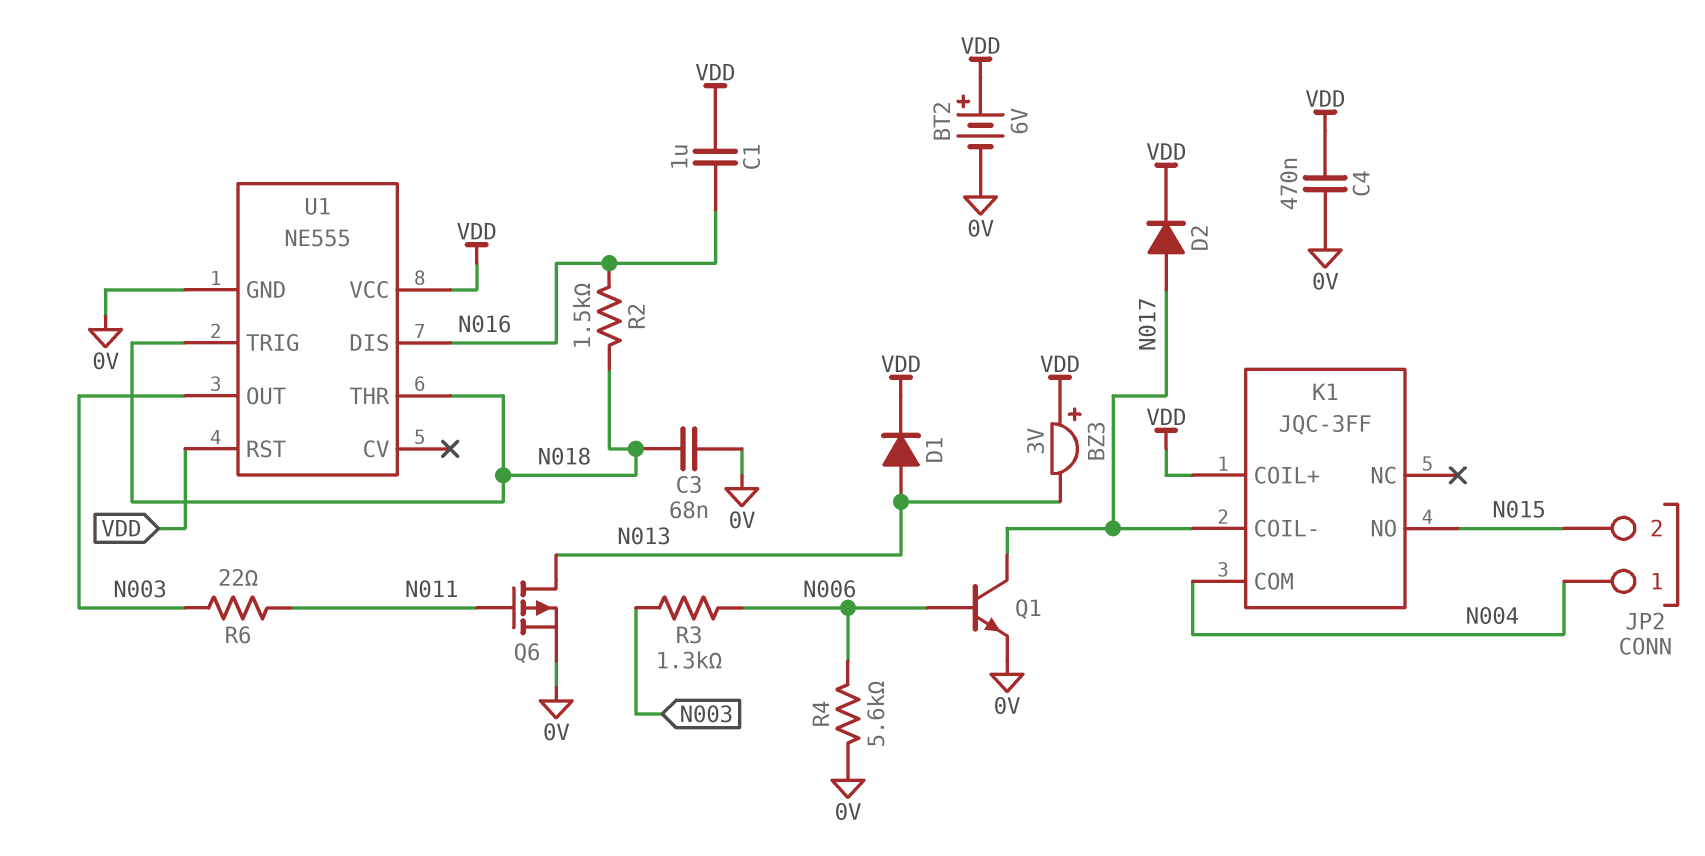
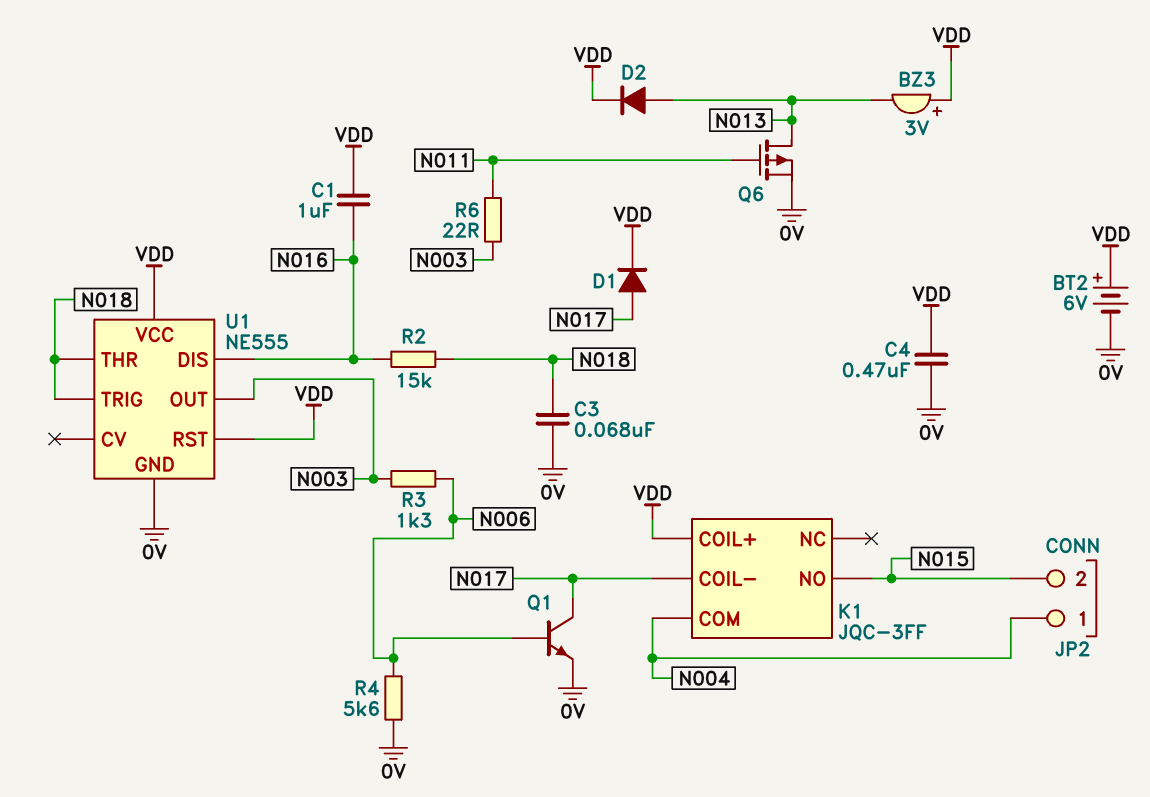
D1: diode (A N013, K VDD) -> diode (A N017, K VDD)
D2: diode (A N017, K VDD) -> diode (A N013, K VDD)
R2: 1.5k (N016, N018) -> 15k (N016, N018)

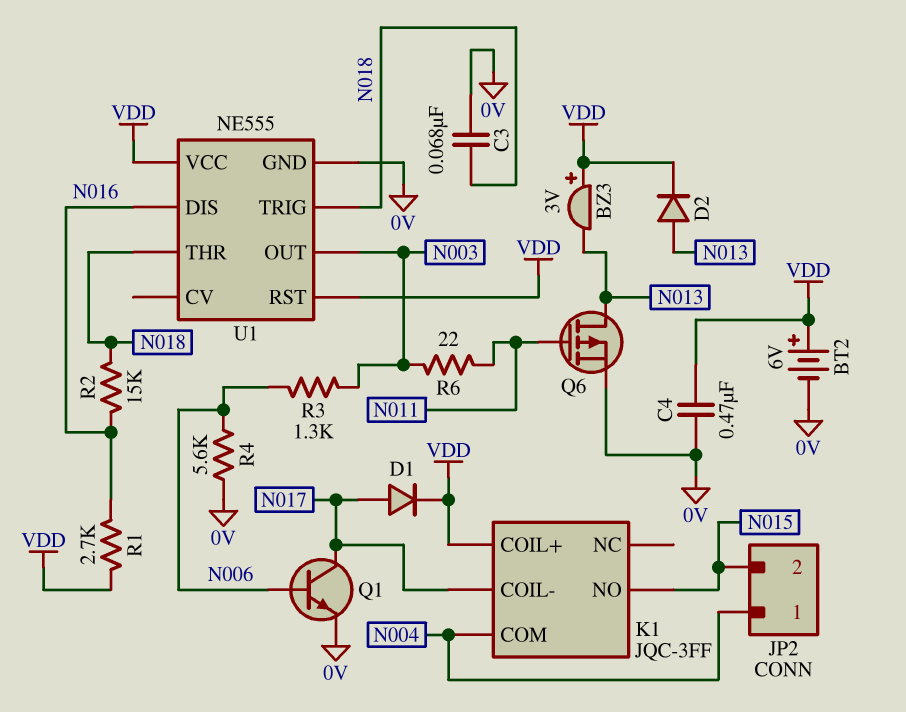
C1: 1uF (N016, VDD) -> none
R1: none -> 2.7k (N016, VDD)

